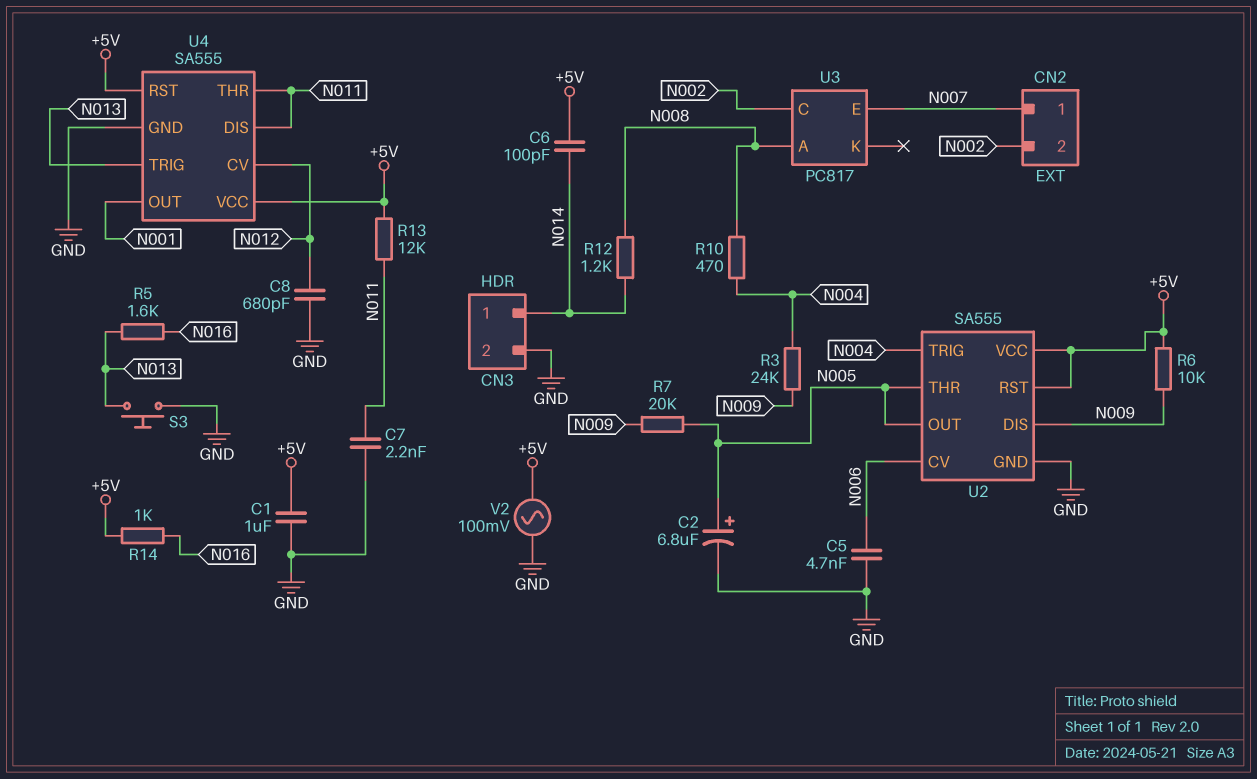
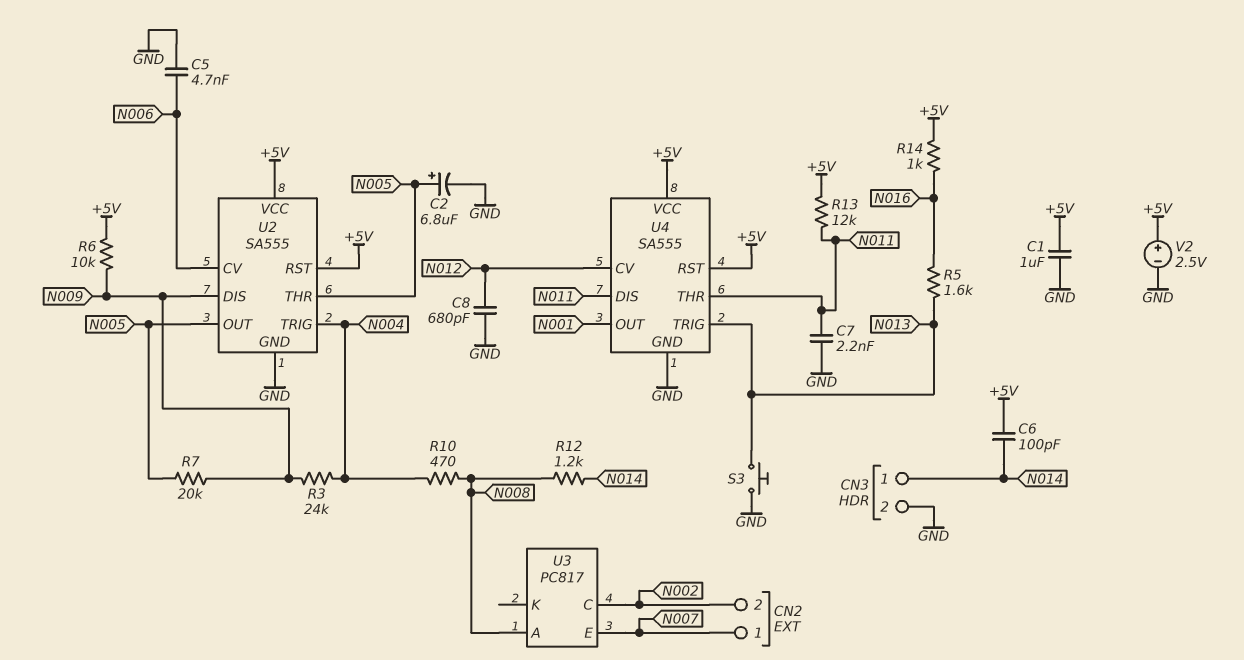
V2: AC 100mV (+5V, GND) -> 2.5V (plus +5V, minus GND)

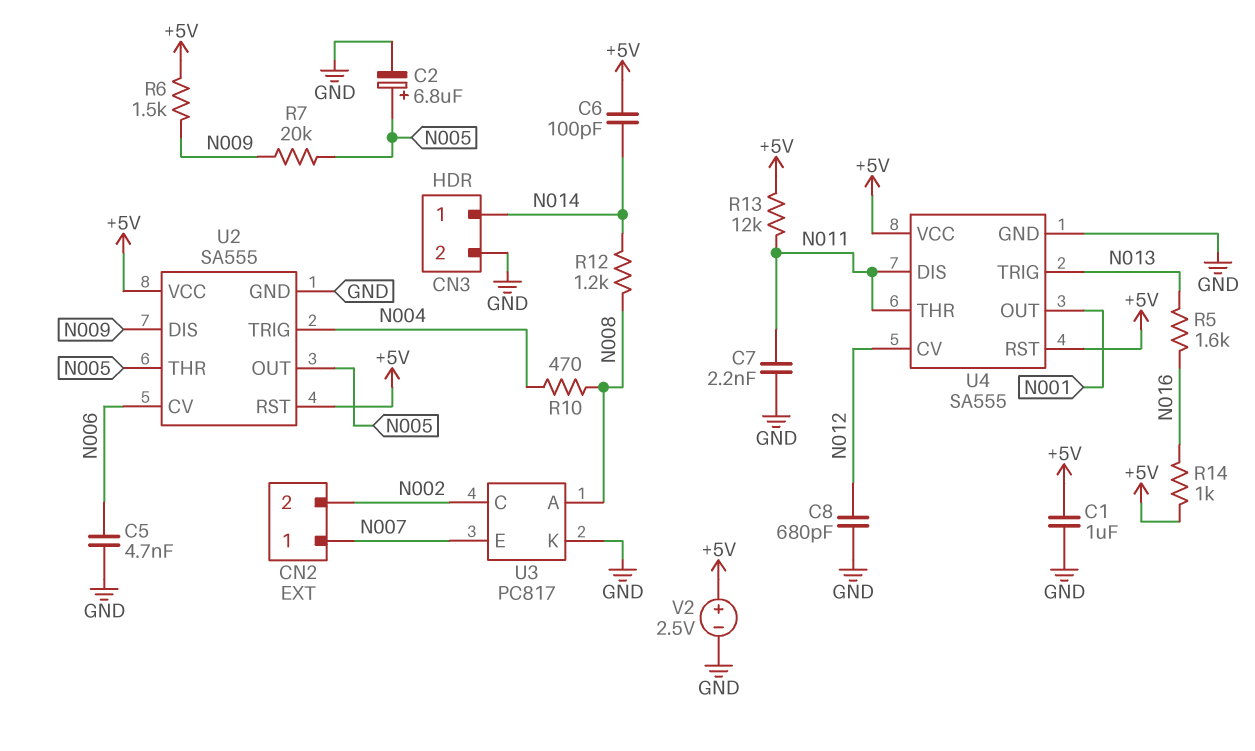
R3: 24k (N004, N009) -> none
R6: 10k (+5V, N009) -> 1.5k (+5V, N009)
S3: button (GND, N013) -> none
U3 pin K: none -> GND

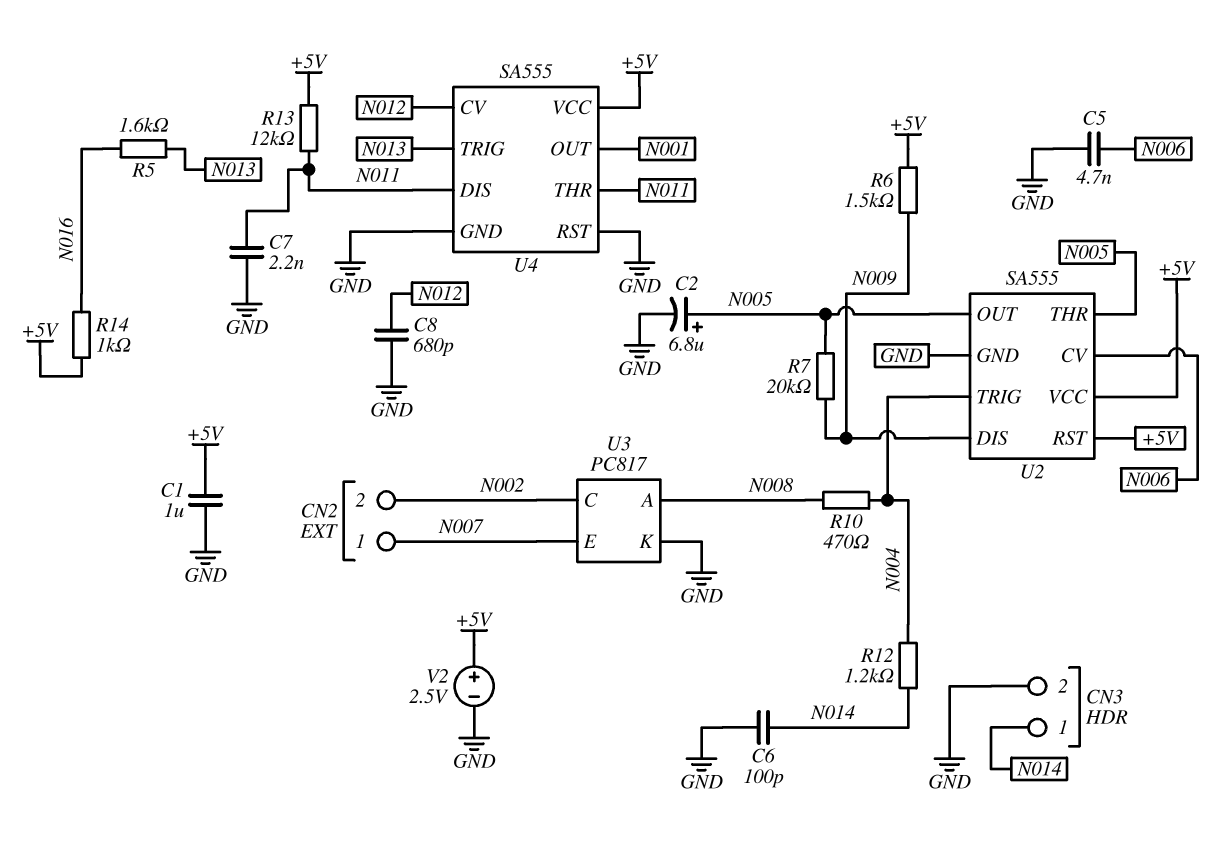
C6: 100pF (+5V, N014) -> 100pF (GND, N014)
R12: 1.2k (N008, N014) -> 1.2k (N004, N014)
U4 pin RST: +5V -> GND

